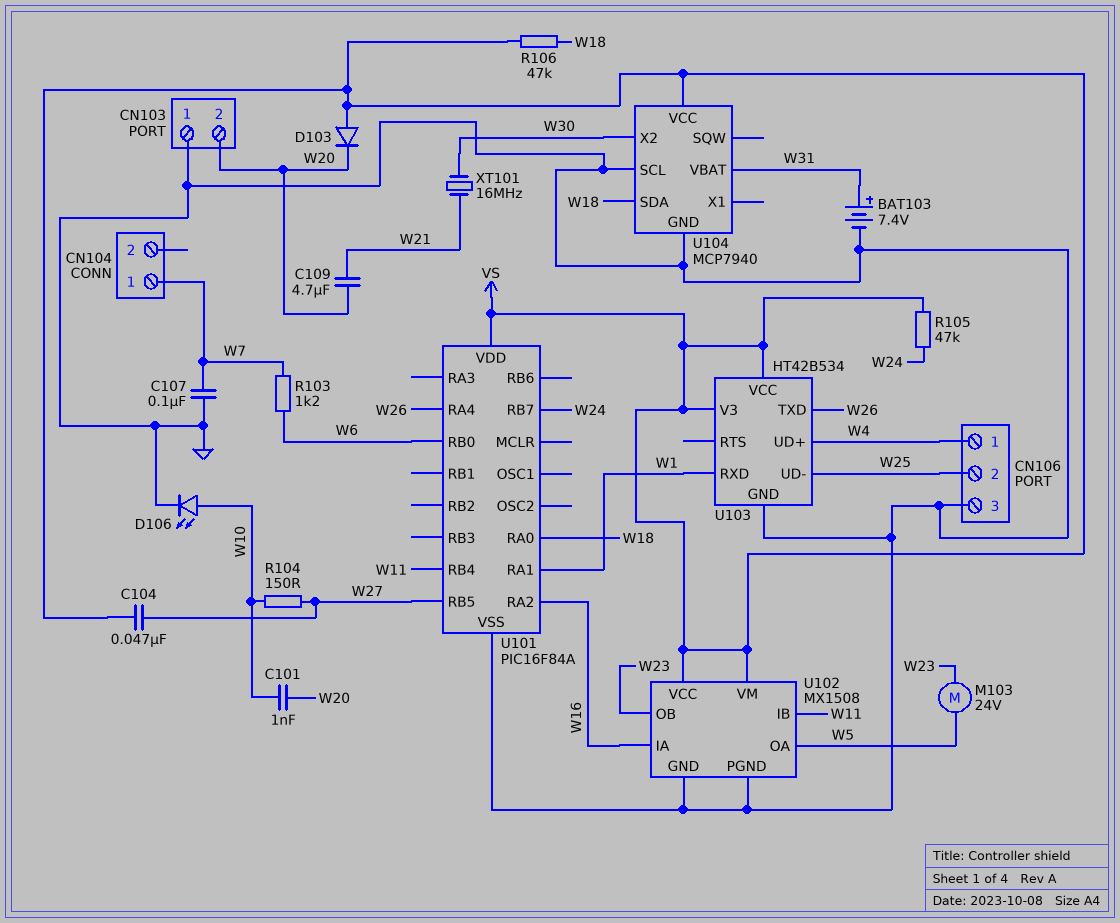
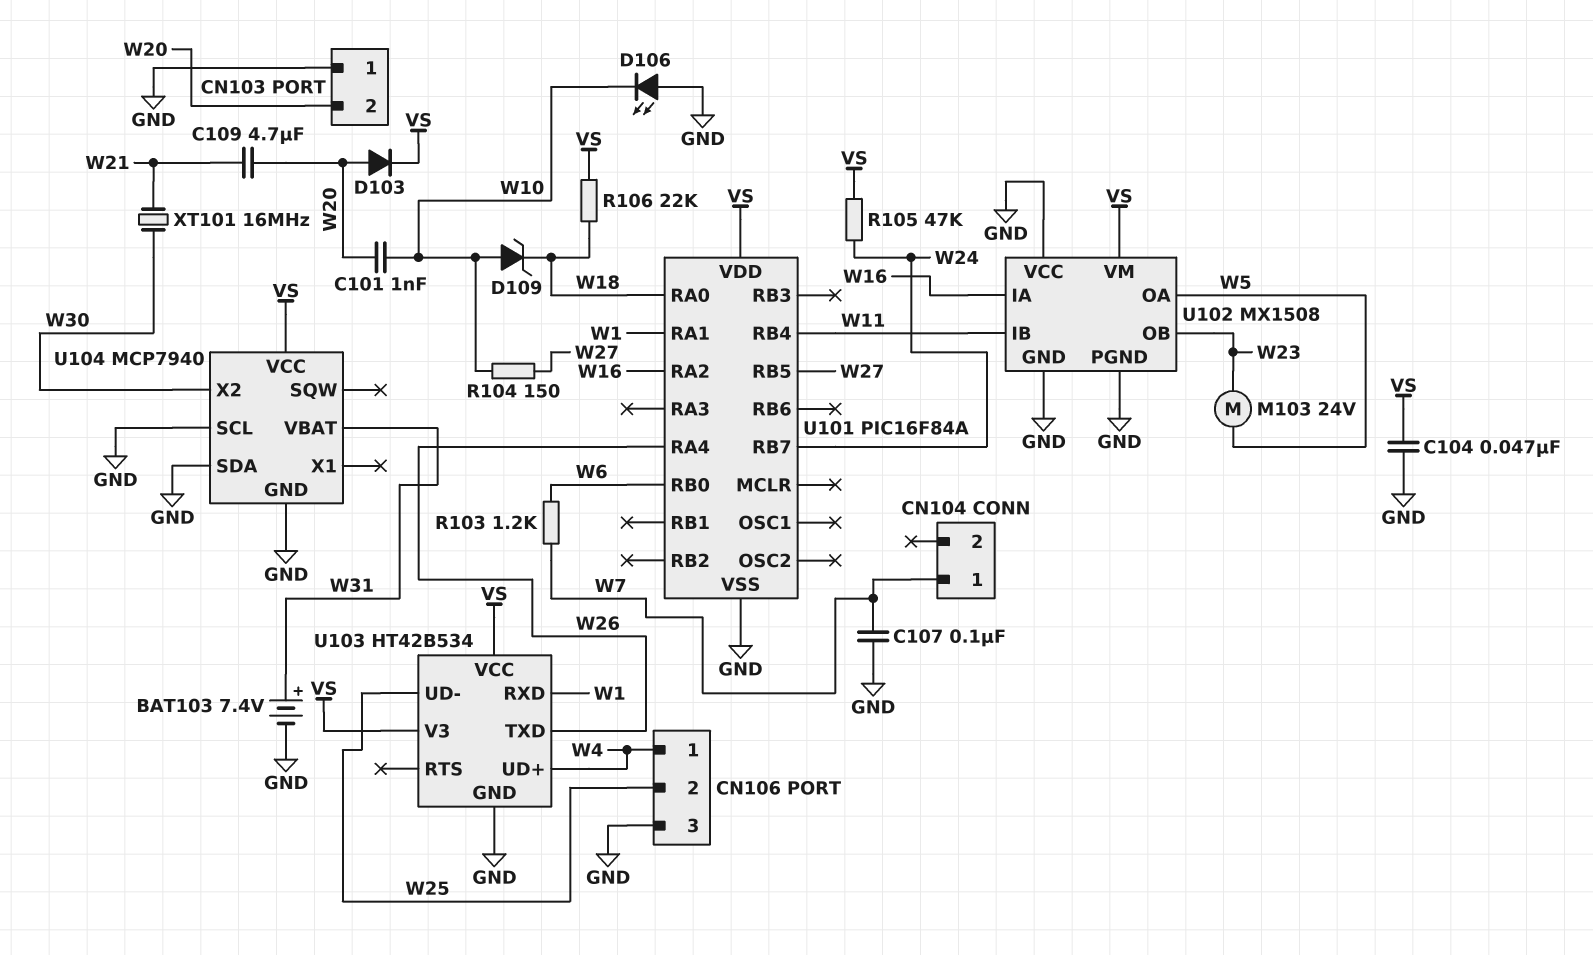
C104: 47nF (VS, W27) -> 47nF (GND, VS)
D103: diode (A VS, K W20) -> diode (A W20, K VS)
D106: LED (A W10, K GND) -> LED (A GND, K W10)
D109: none -> zener (A W10, K W18)
R106: 47k (VS, W18) -> 22k (VS, W18)
U102 pin VCC: VS -> GND
U104 pin SDA: W18 -> GND

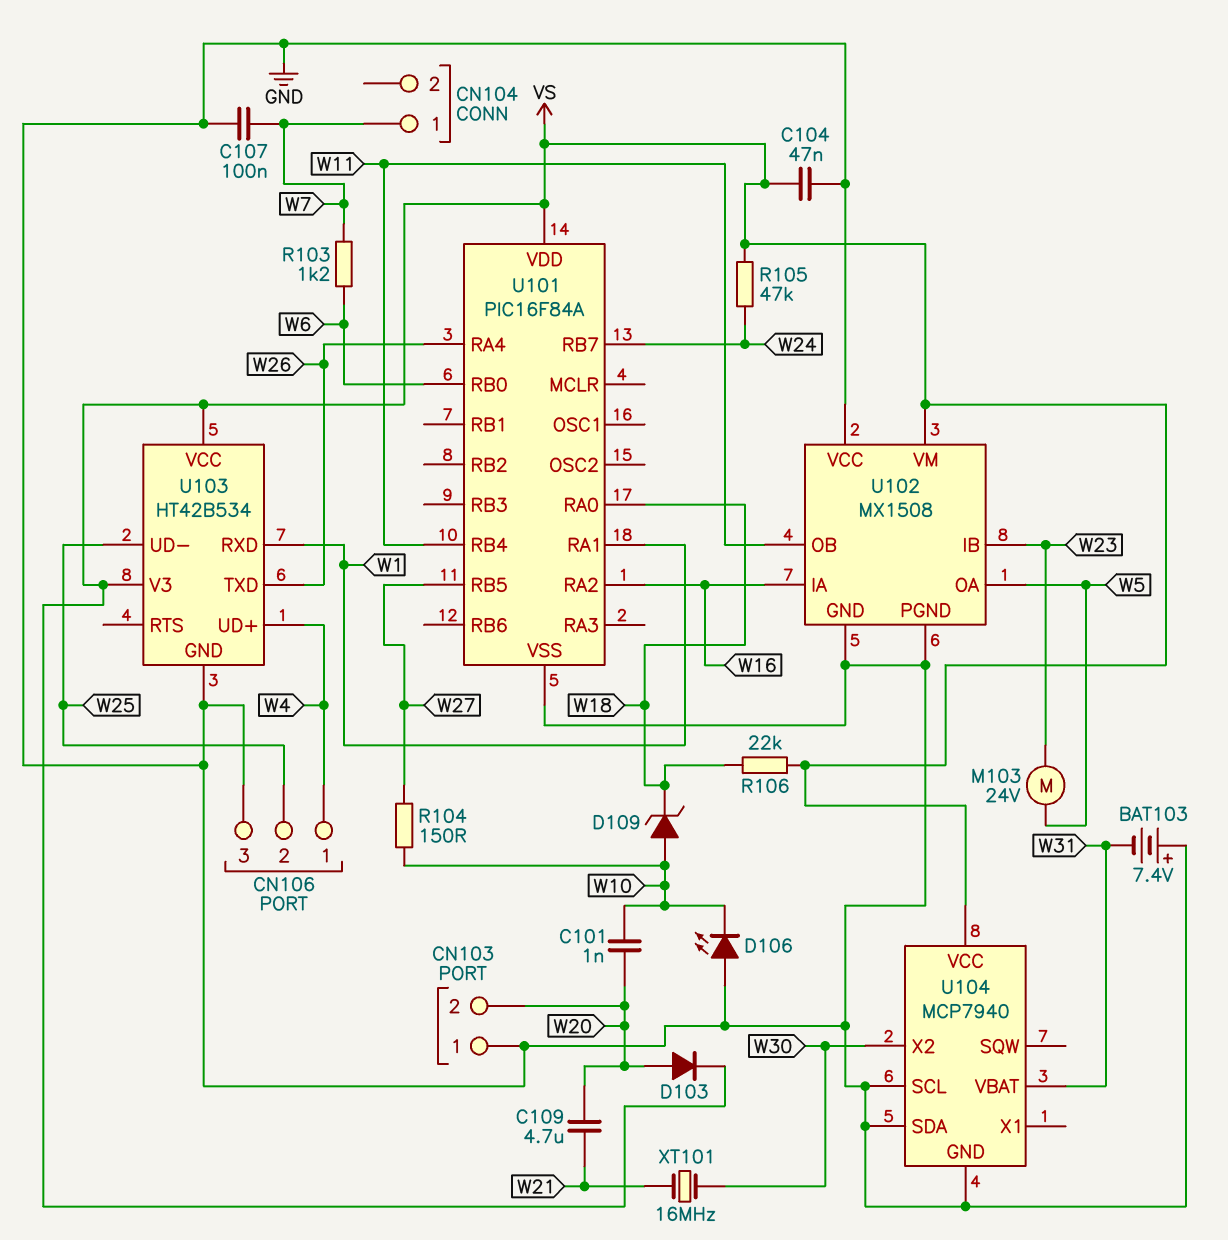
BAT103: 7.4V (plus W31, minus GND) -> 7.4V (plus GND, minus W31)
U102 pin IB: W11 -> W23
U102 pin OB: W23 -> W11

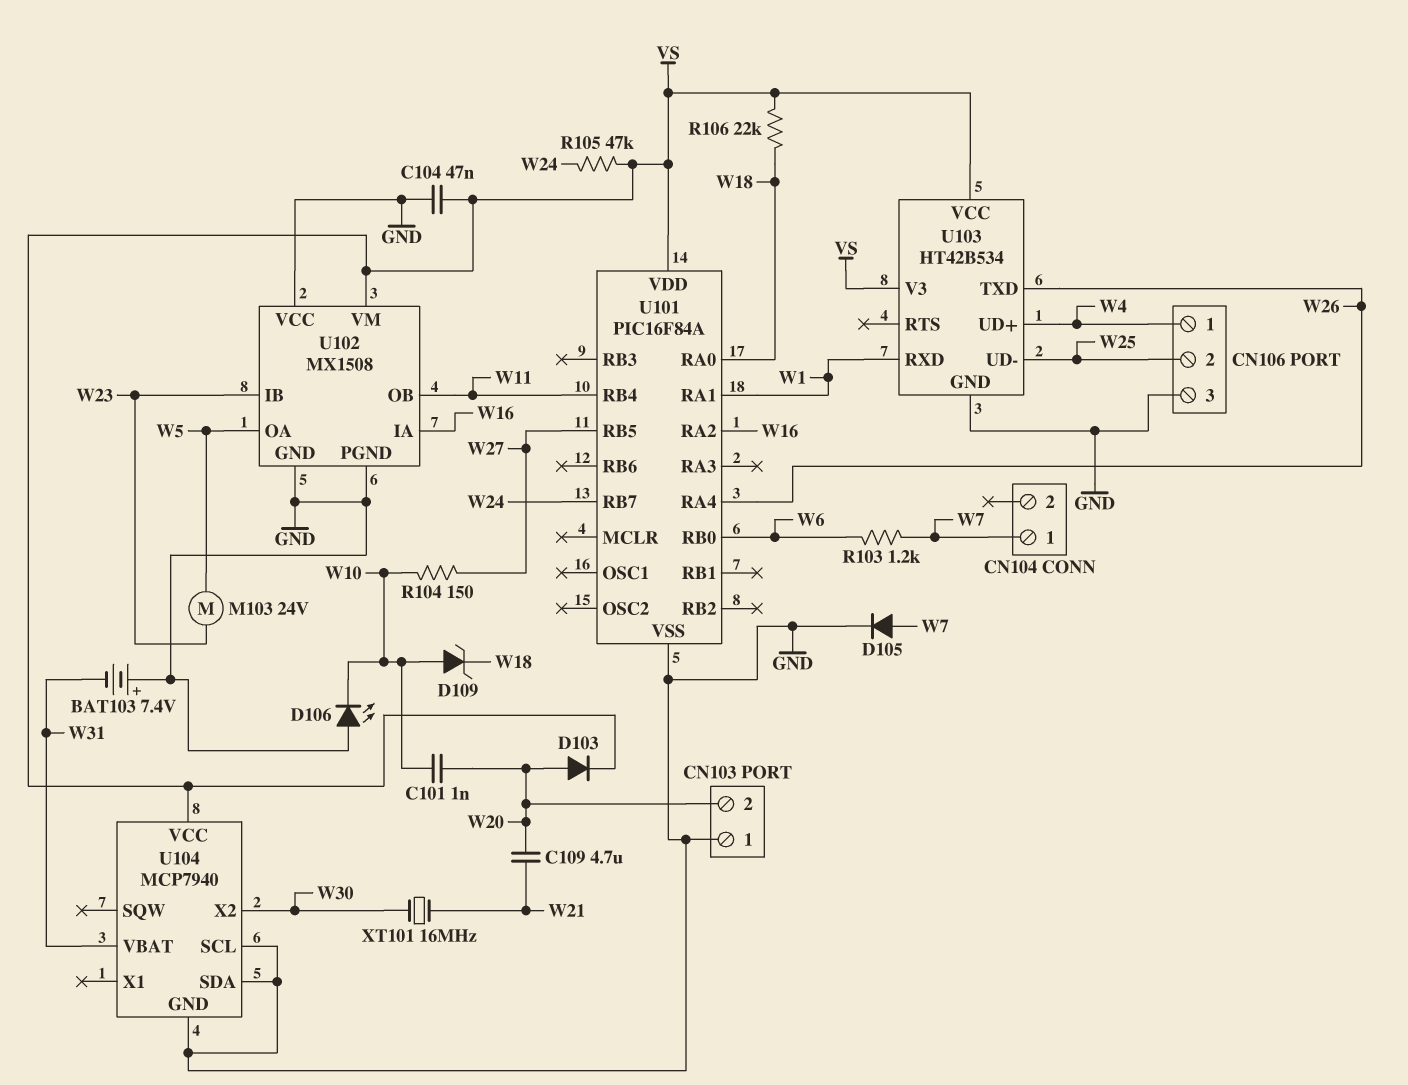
C107: 100nF (GND, W7) -> none
D105: none -> diode (A W7, K GND)

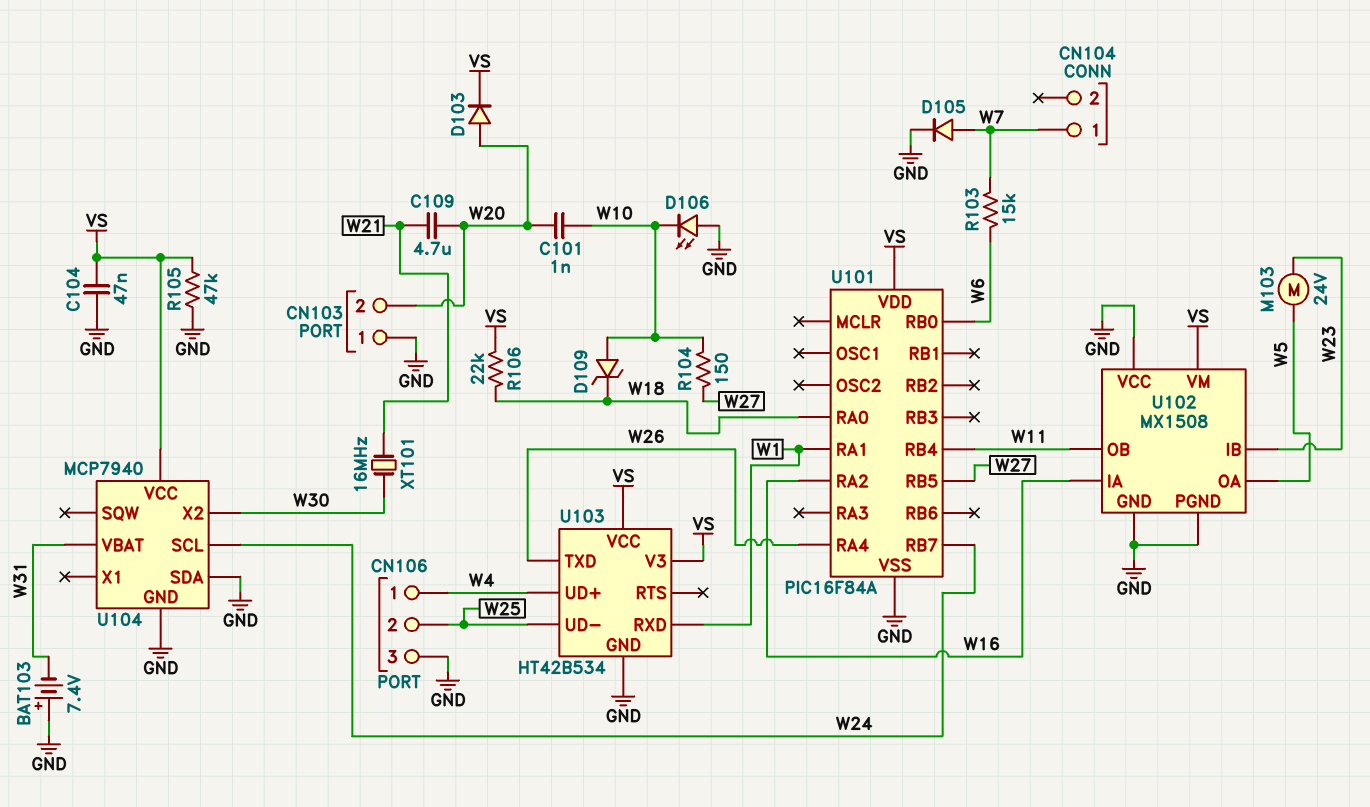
R103: 1.2k (W6, W7) -> 15k (W6, W7)
R105: 47k (VS, W24) -> 47k (GND, VS)
U104 pin SCL: GND -> W24

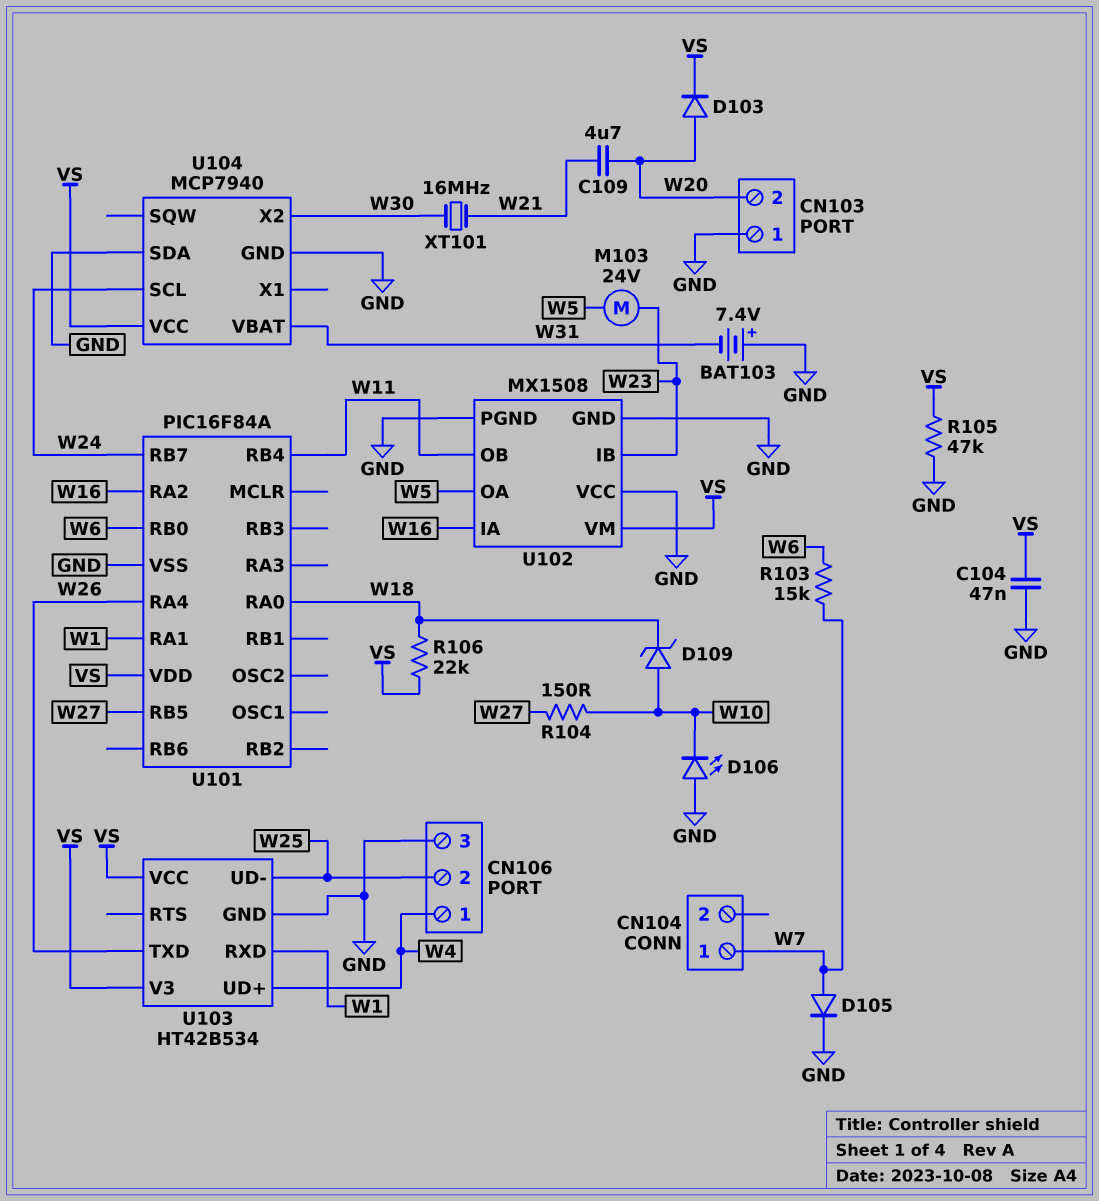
C101: 1nF (W10, W20) -> none

